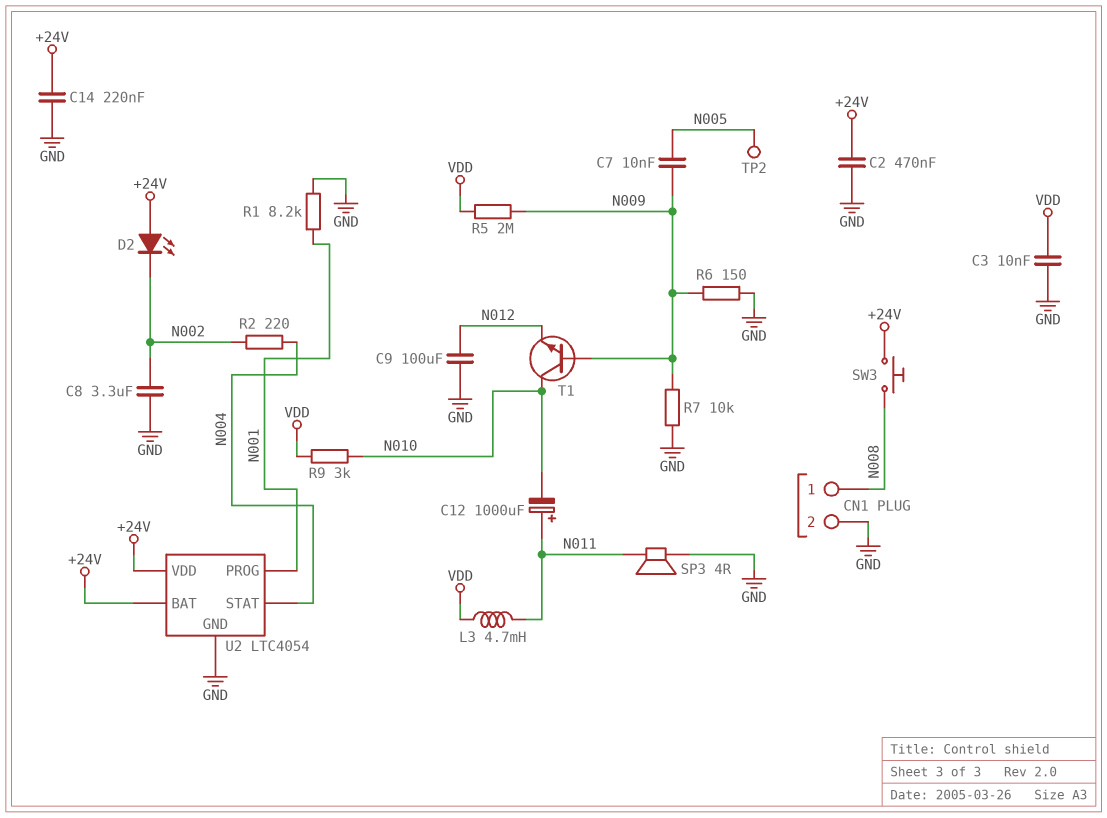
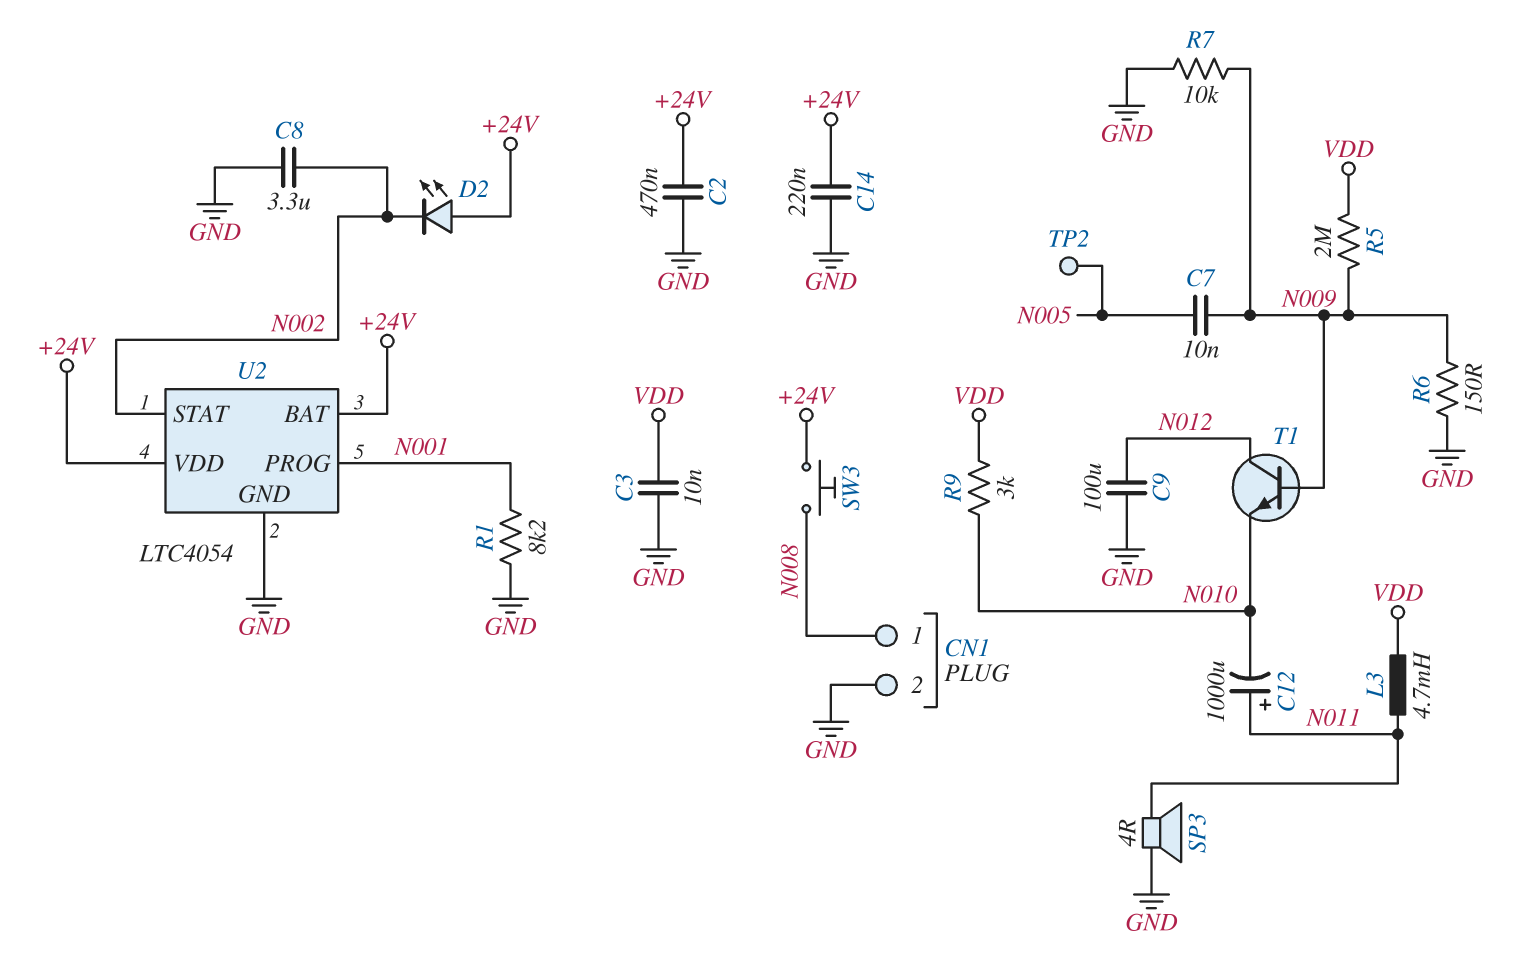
R2: 220 (N002, N004) -> none
T1: NPN (B N009, C N010, E N012) -> NPN (B N009, C N012, E N010)
U2 pin STAT: N004 -> N002

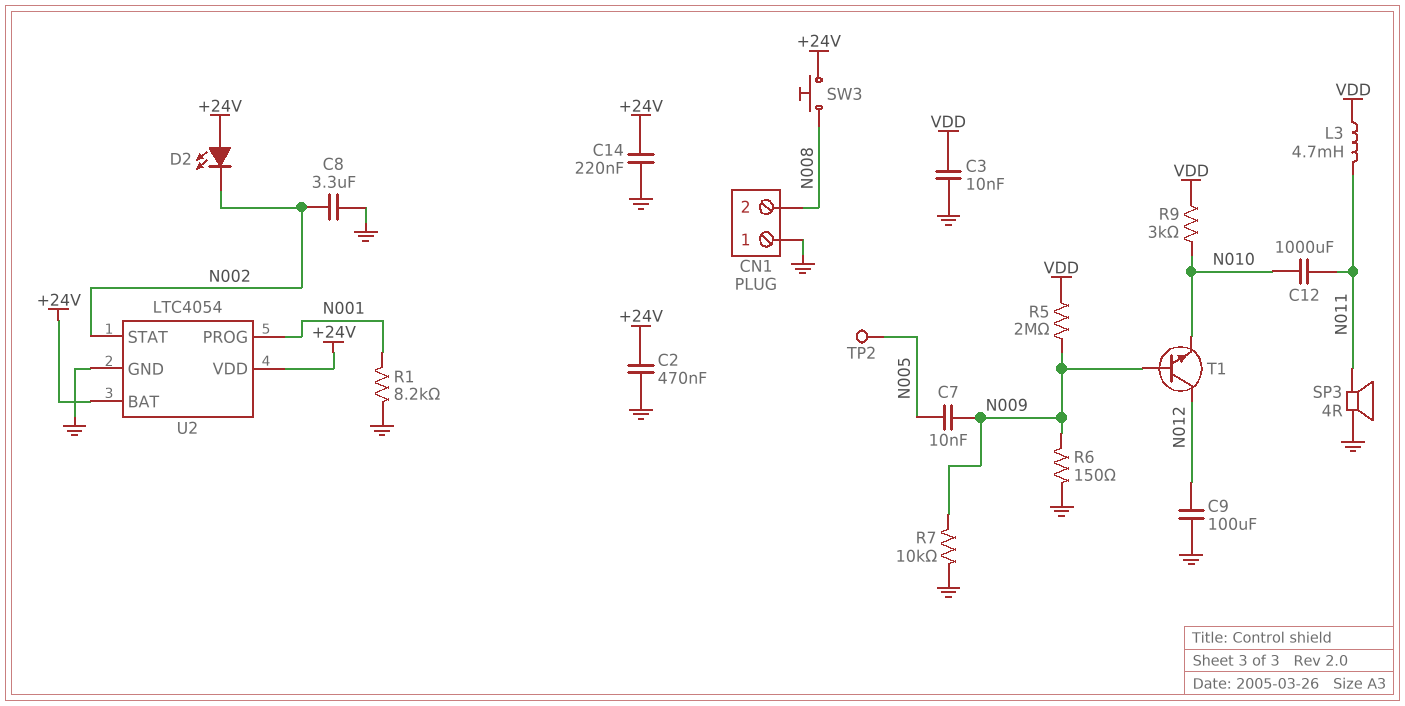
C12: 1000uF (plus N011, minus N010) -> 1000uF (N010, N011)
CN1 pin 1: N008 -> GND
CN1 pin 2: GND -> N008

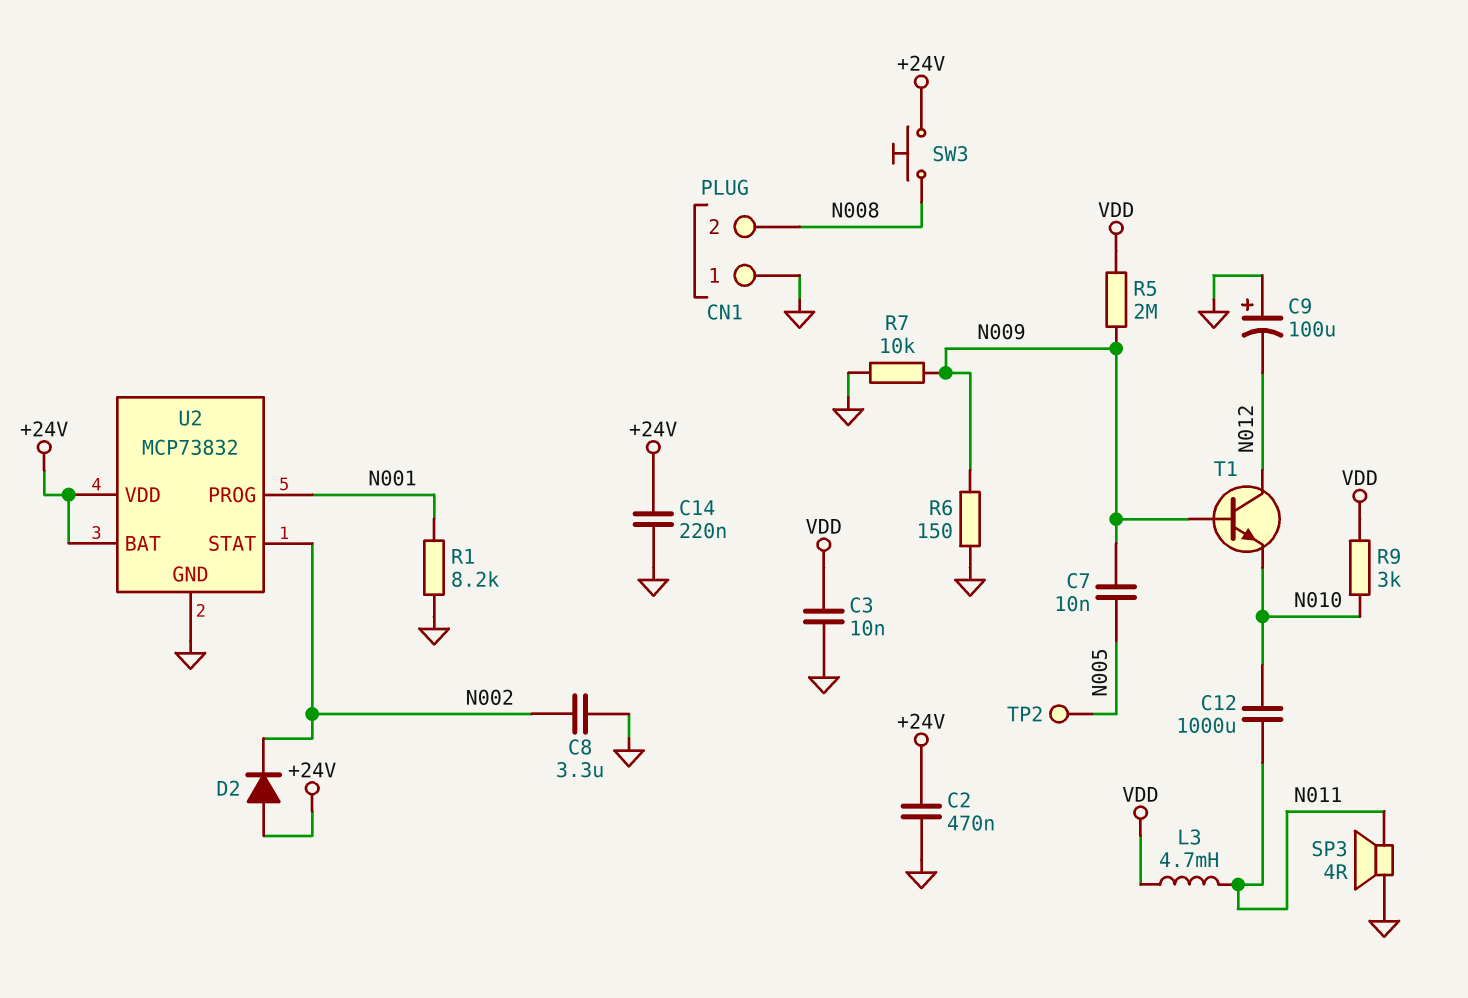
C9: 100uF (GND, N012) -> 100uF (plus GND, minus N012)
D2: LED (A +24V, K N002) -> diode (A +24V, K N002)
U2: LTC4054 -> MCP73832

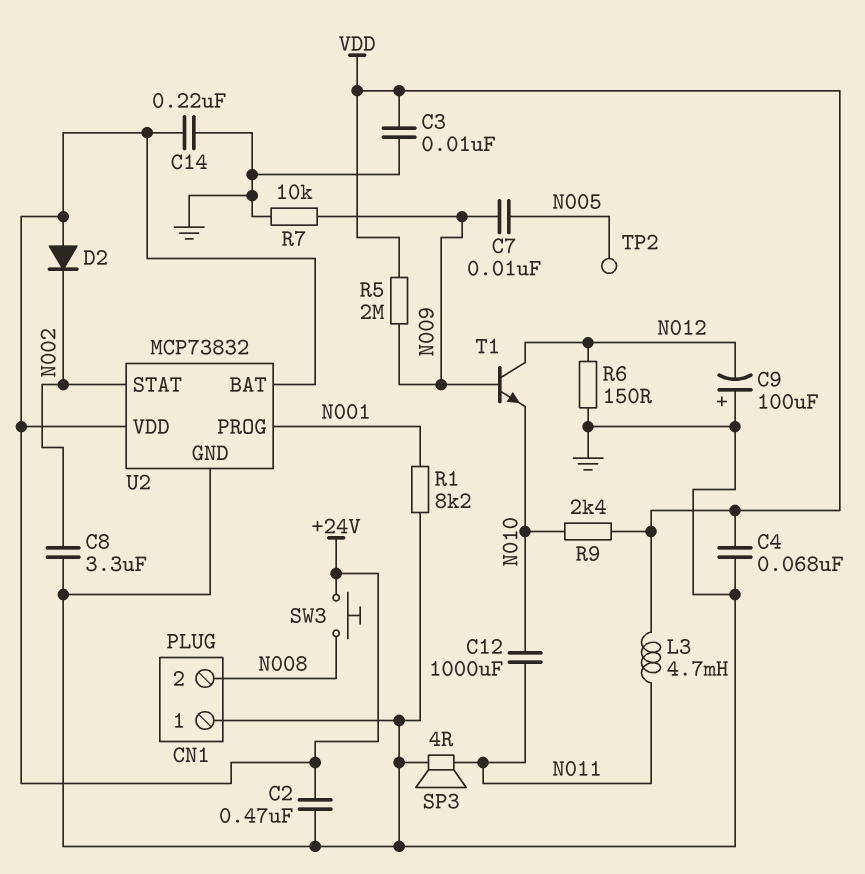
C4: none -> 68nF (GND, VDD)
R6: 150 (GND, N009) -> 150 (GND, N012)
R9: 3k (N010, VDD) -> 2.4k (N010, VDD)

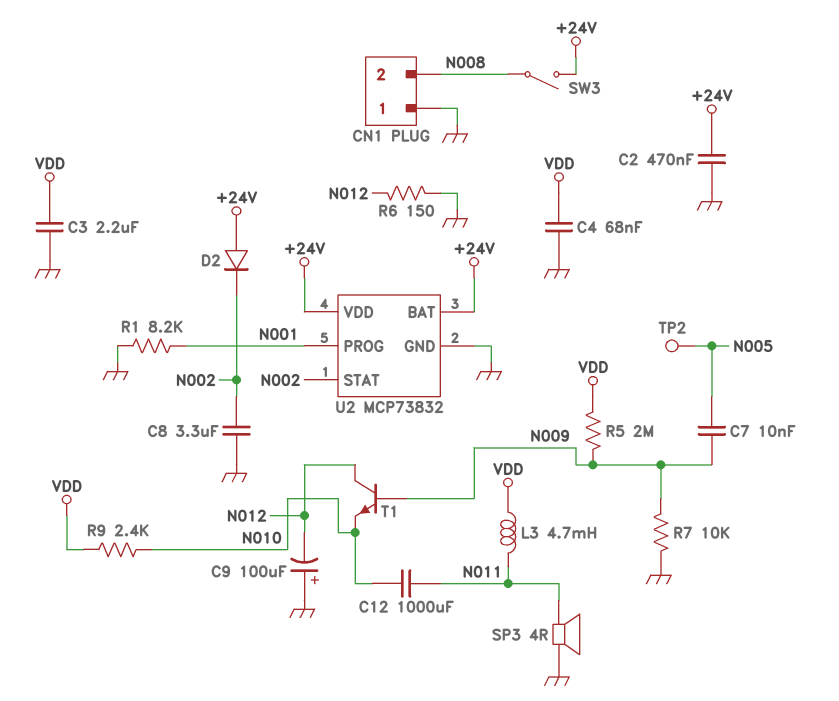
C3: 10nF (GND, VDD) -> 2.2uF (GND, VDD)
C14: 220nF (+24V, GND) -> none
SW3: button (+24V, N008) -> switch (+24V, N008)

